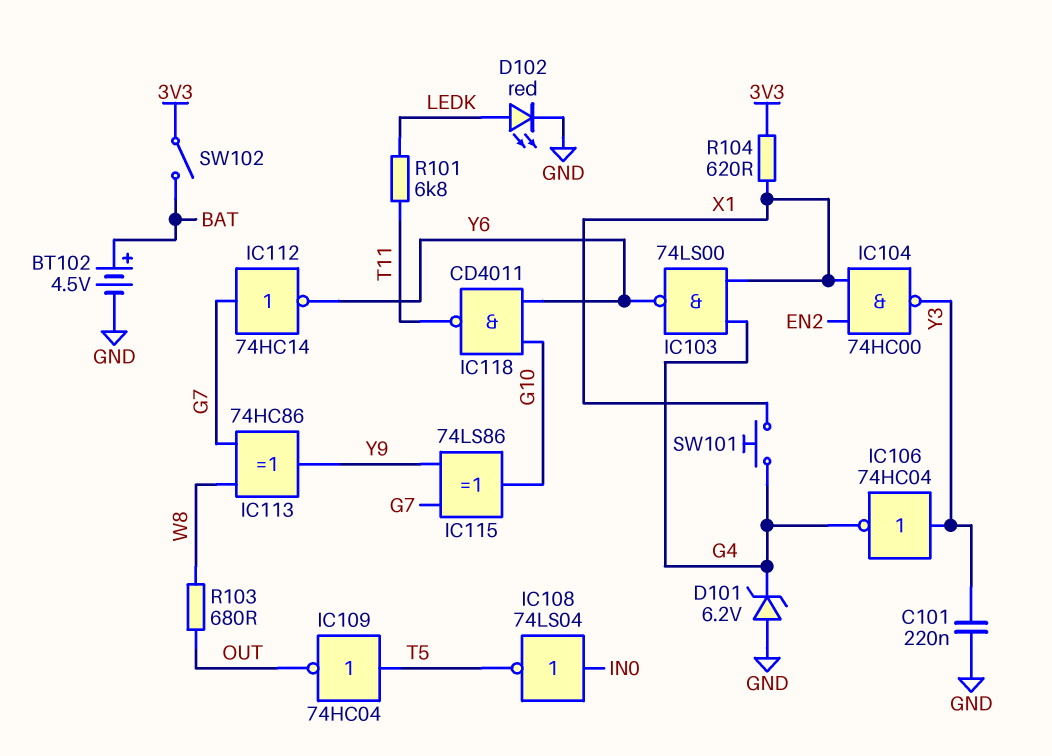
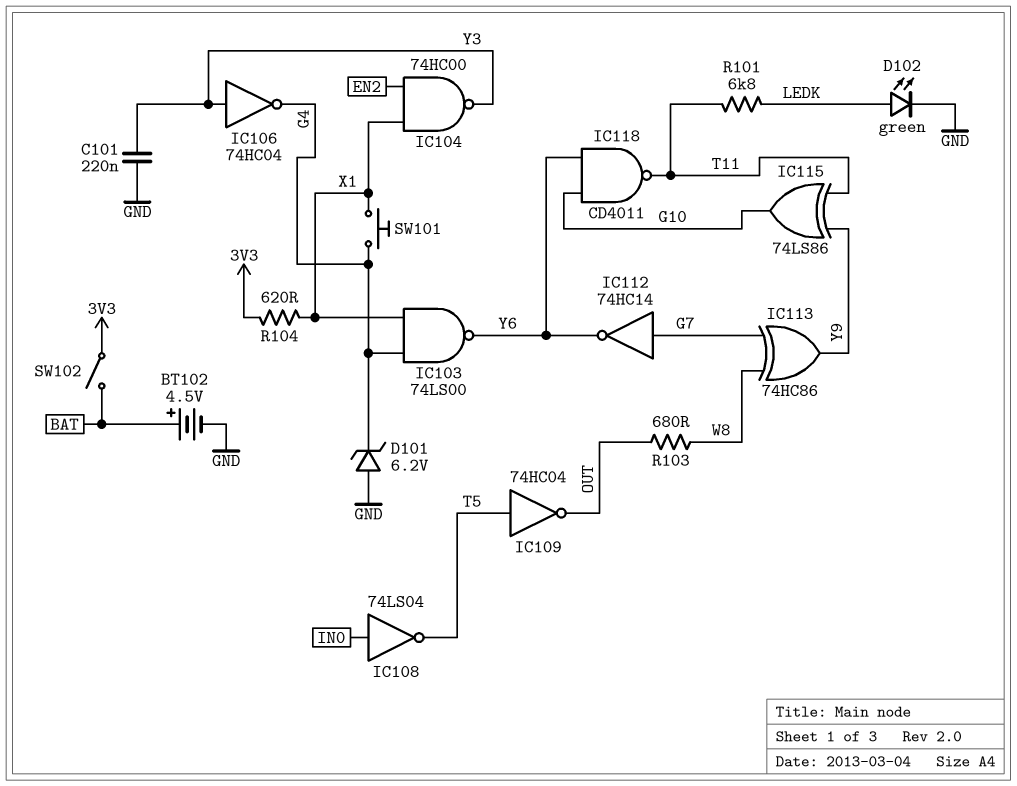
D102: LED red (A LEDK, K GND) -> LED green (A LEDK, K GND)
IC115: XOR 74LS86 (in G7, in Y9, out G10) -> XOR 74LS86 (in T11, in Y9, out G10)

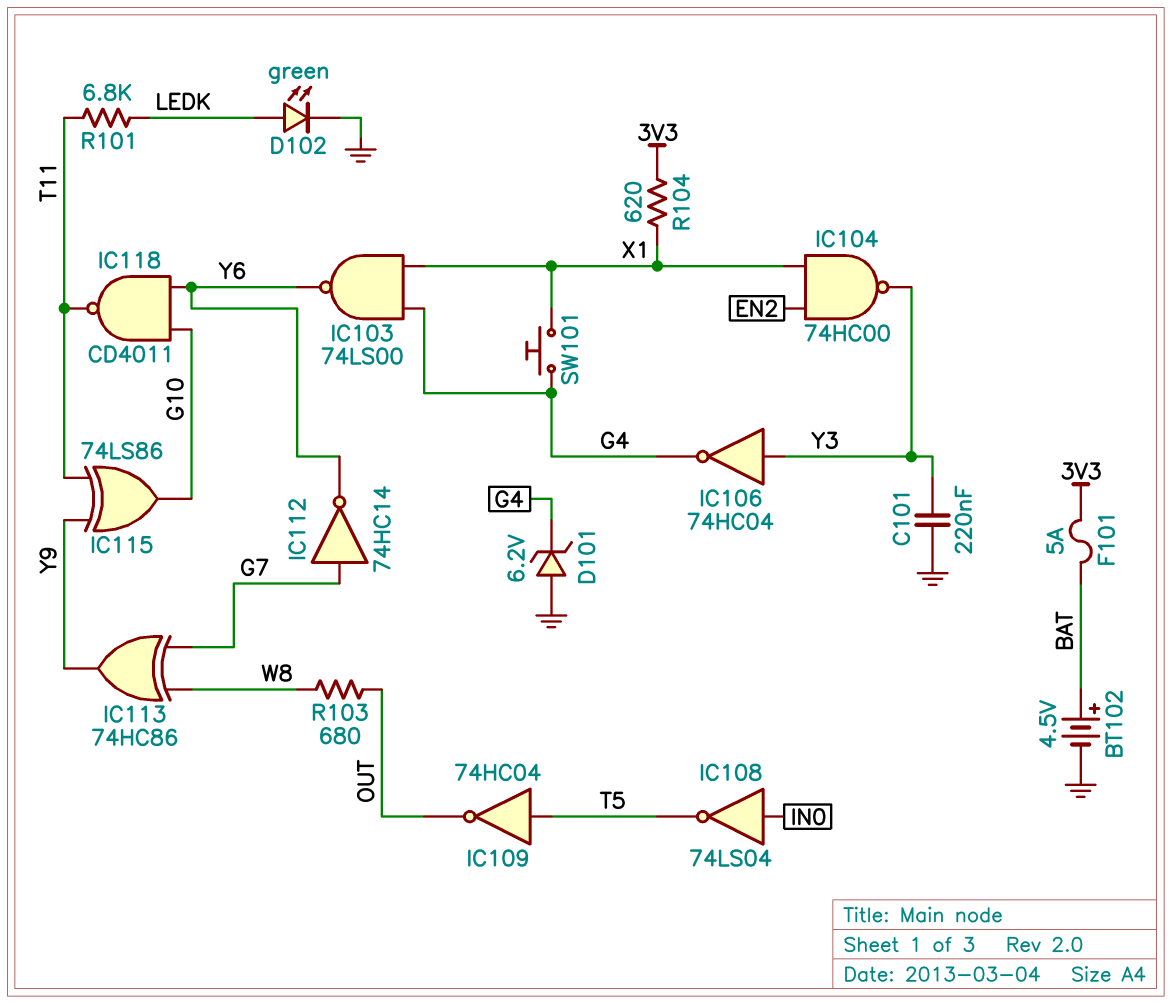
F101: none -> 5A (3V3, BAT)
SW102: switch (3V3, BAT) -> none

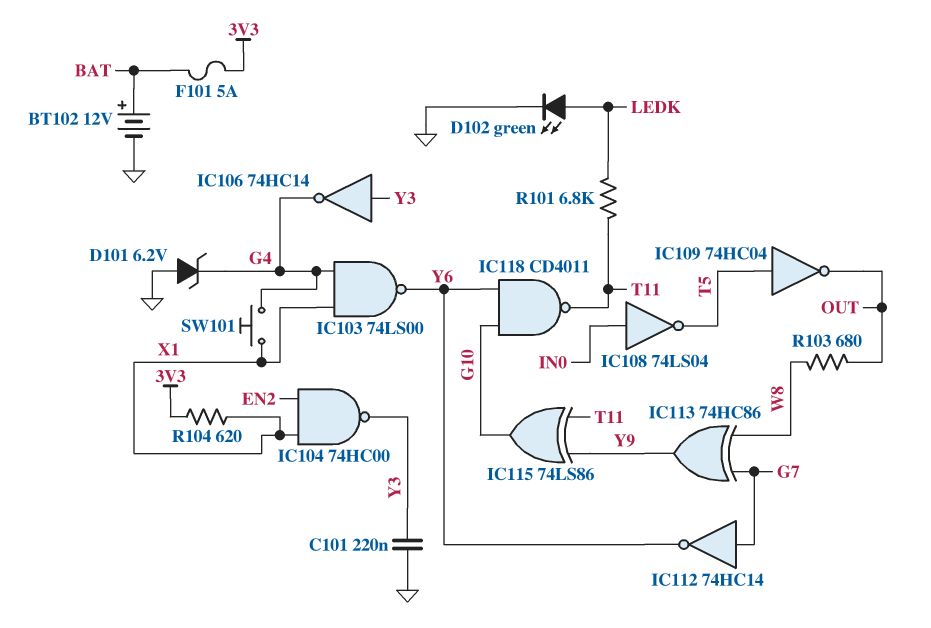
BT102: 4.5V (plus BAT, minus GND) -> 12V (plus BAT, minus GND)
IC106: NOT 74HC04 (in Y3, out G4) -> NOT 74HC14 (in Y3, out G4)

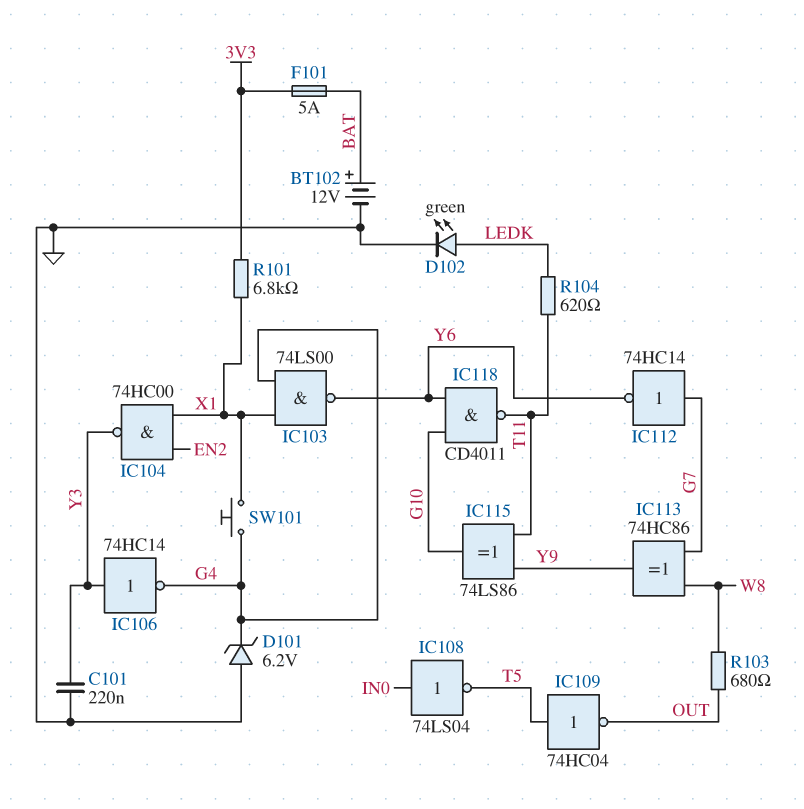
R101: 6.8k (LEDK, T11) -> 6.8k (3V3, X1)
R104: 620 (3V3, X1) -> 620 (LEDK, T11)

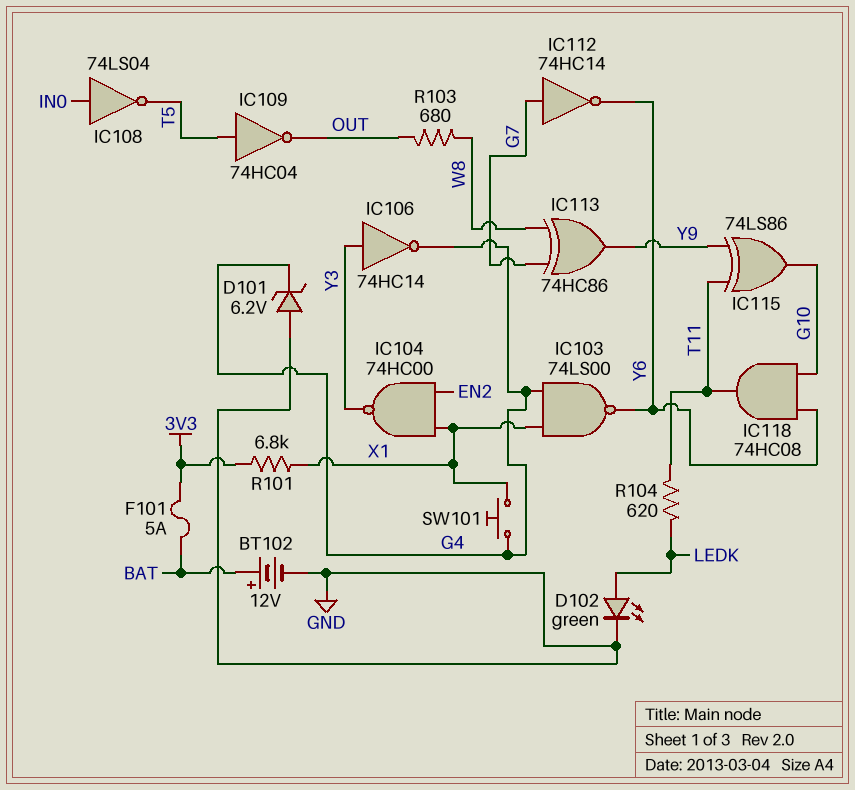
C101: 220nF (GND, Y3) -> none
IC118: NAND CD4011 (in G10, in Y6, out T11) -> AND 74HC08 (in G10, in Y6, out T11)

